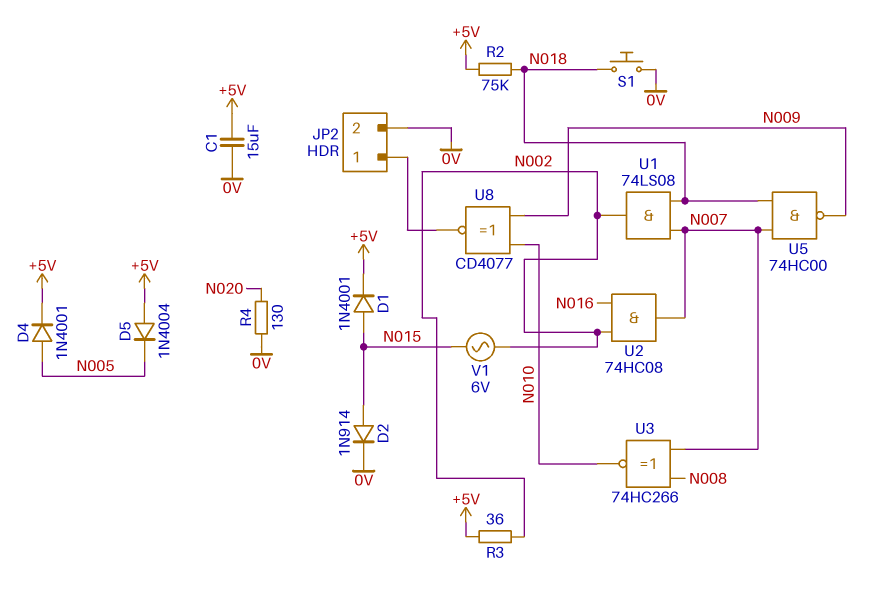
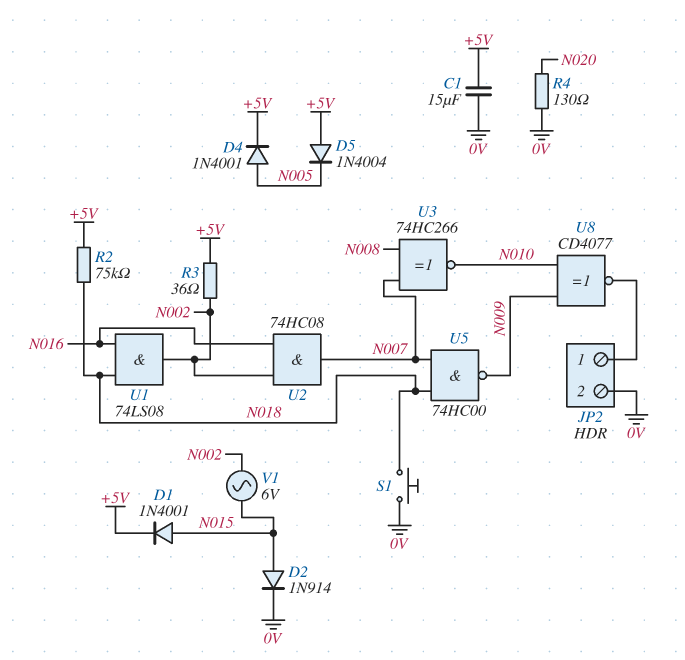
U1: AND 74LS08 (in N007, in N018, out N002) -> AND 74LS08 (in N016, in N018, out N002)

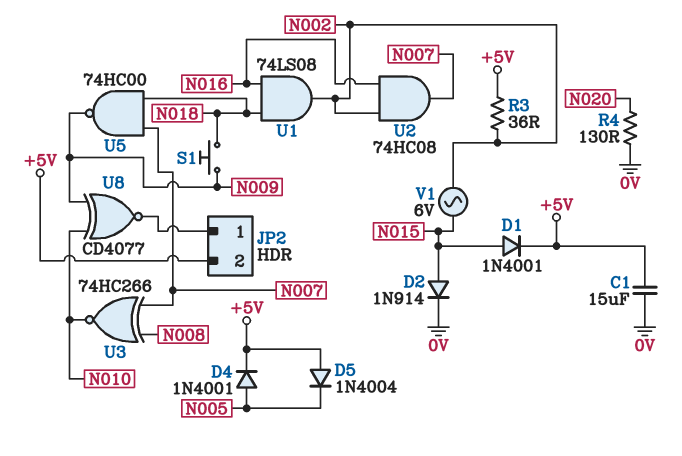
JP2 pin 2: 0V -> +5V
R2: 75k (+5V, N018) -> none
S1: button (0V, N018) -> button (N009, N018)

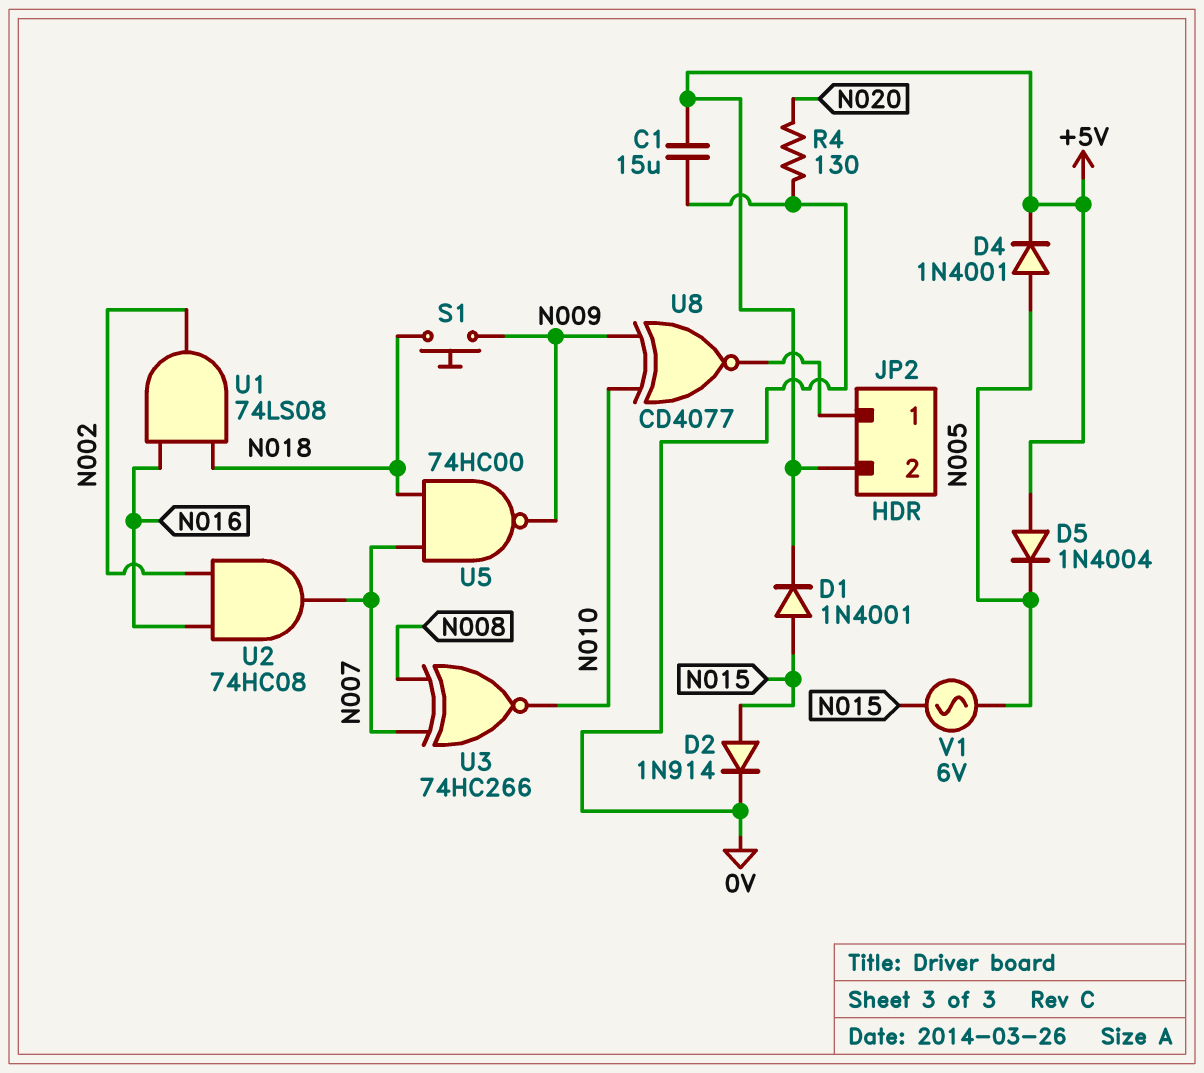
R3: 36 (+5V, N002) -> none
V1: AC 6V (N002, N015) -> AC 6V (N005, N015)

